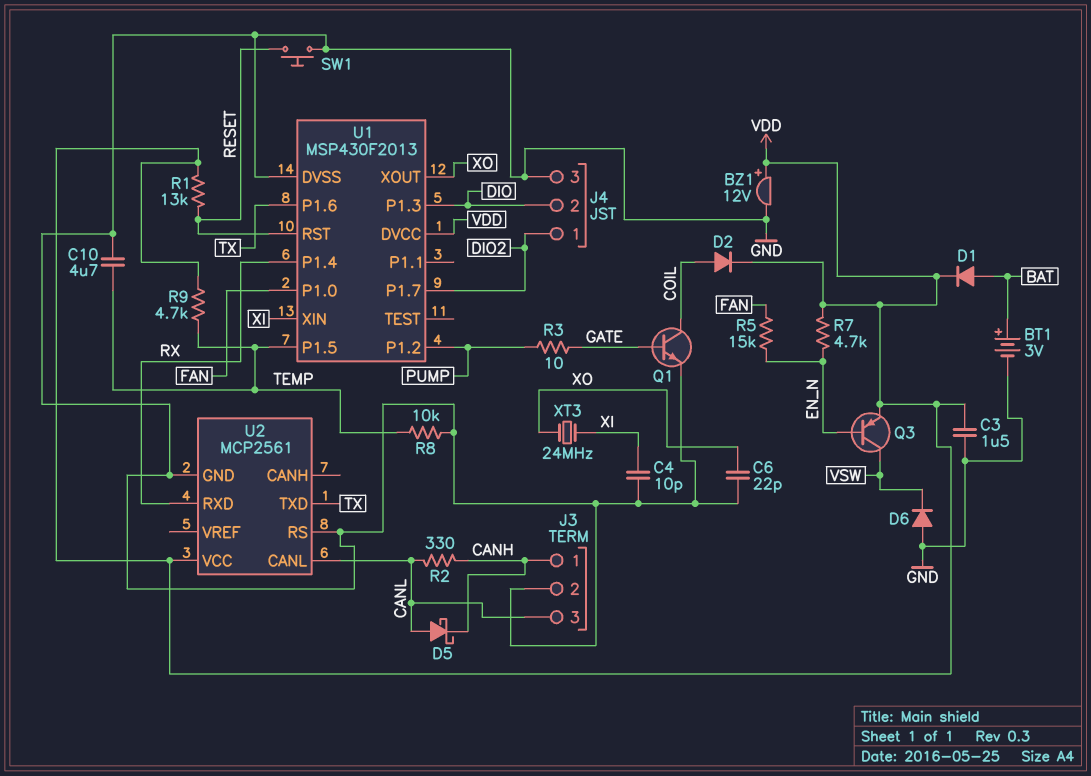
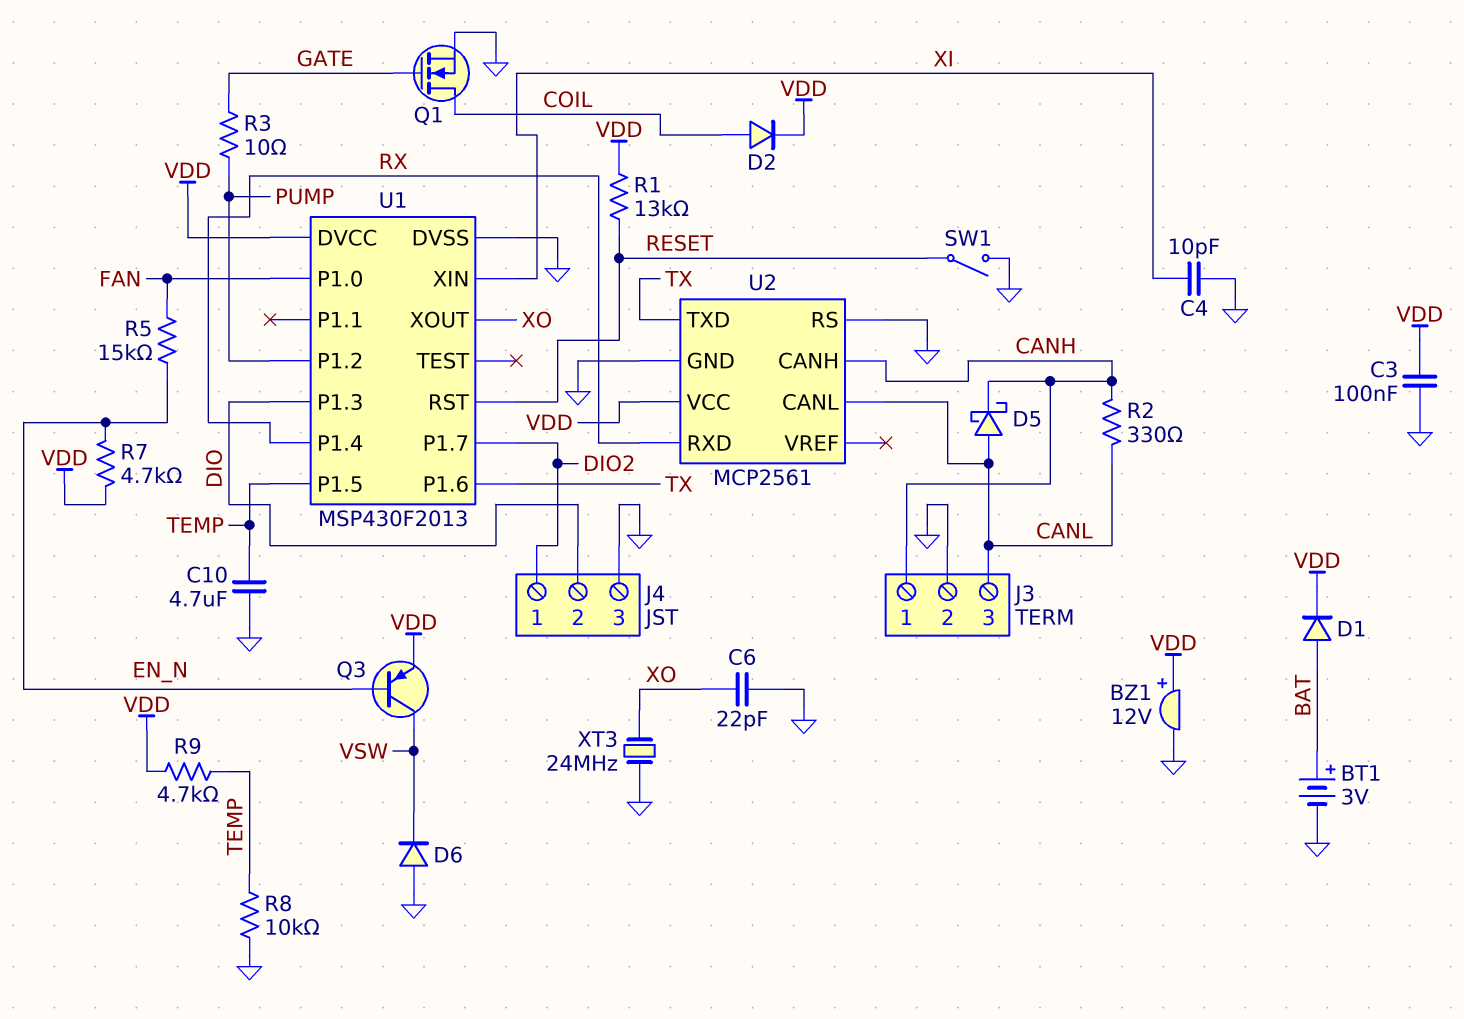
C3: 1.5uF (GND, VDD) -> 100nF (GND, VDD)
Q1: NPN (B GATE, C COIL, E GND) -> NMOS (G GATE, D COIL, S GND)
SW1: button (GND, RESET) -> switch (GND, RESET)
U2 pin CANH: none -> CANH
XT3: 24MHz (XI, XO) -> 24MHz (GND, XO)

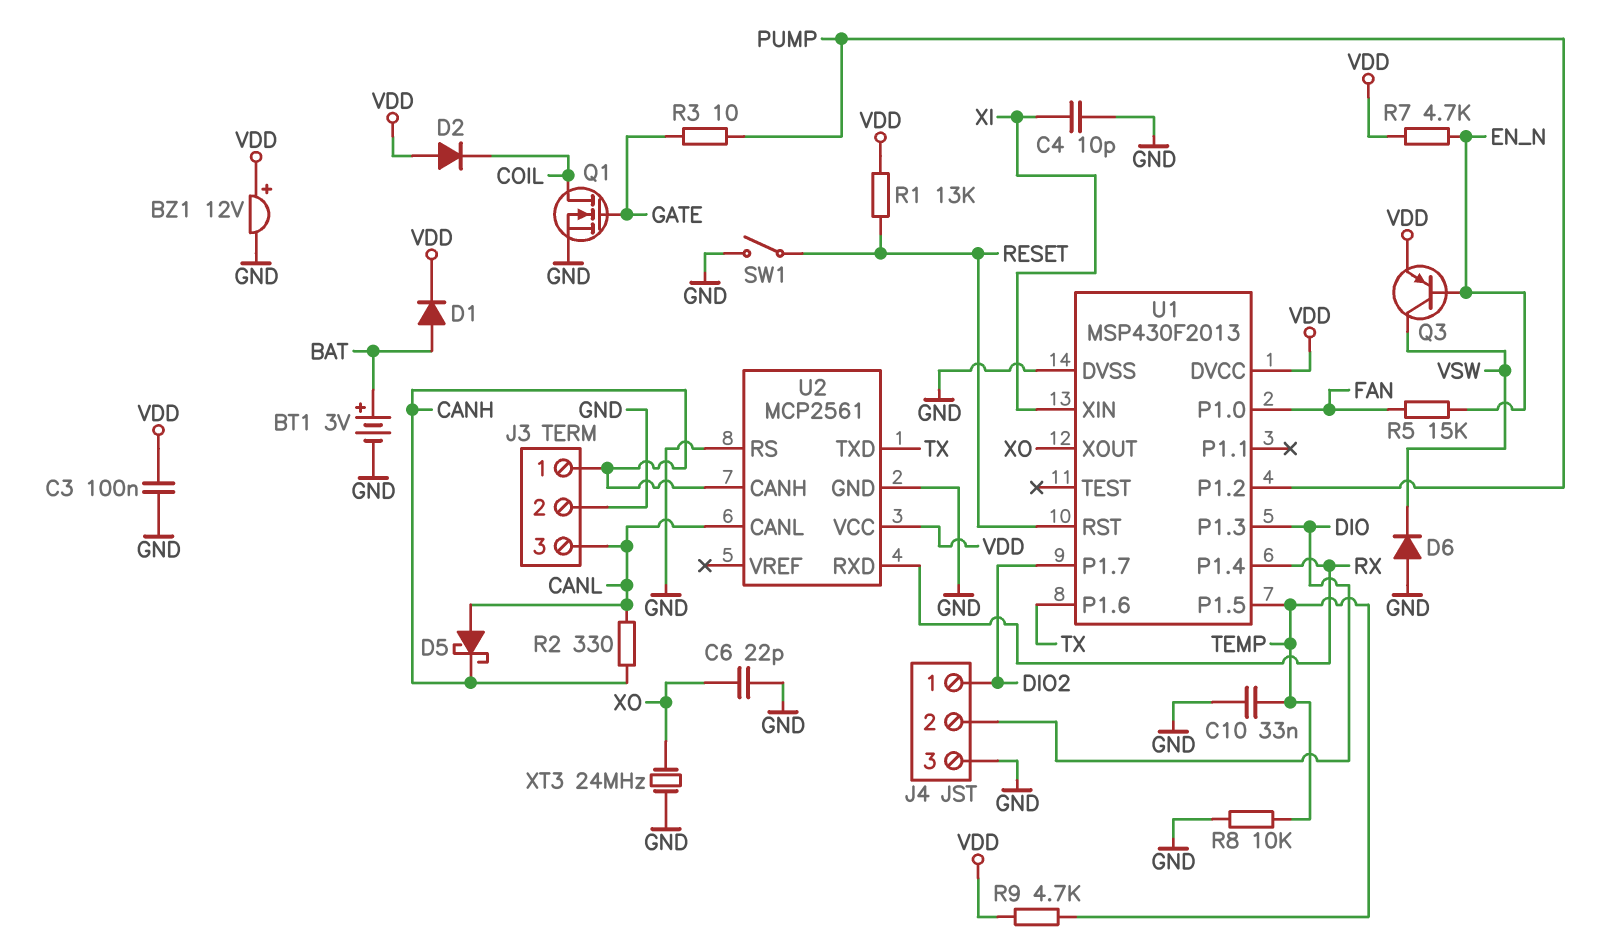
C10: 4.7uF (GND, TEMP) -> 33nF (GND, TEMP)
D2: diode (A COIL, K VDD) -> diode (A VDD, K COIL)

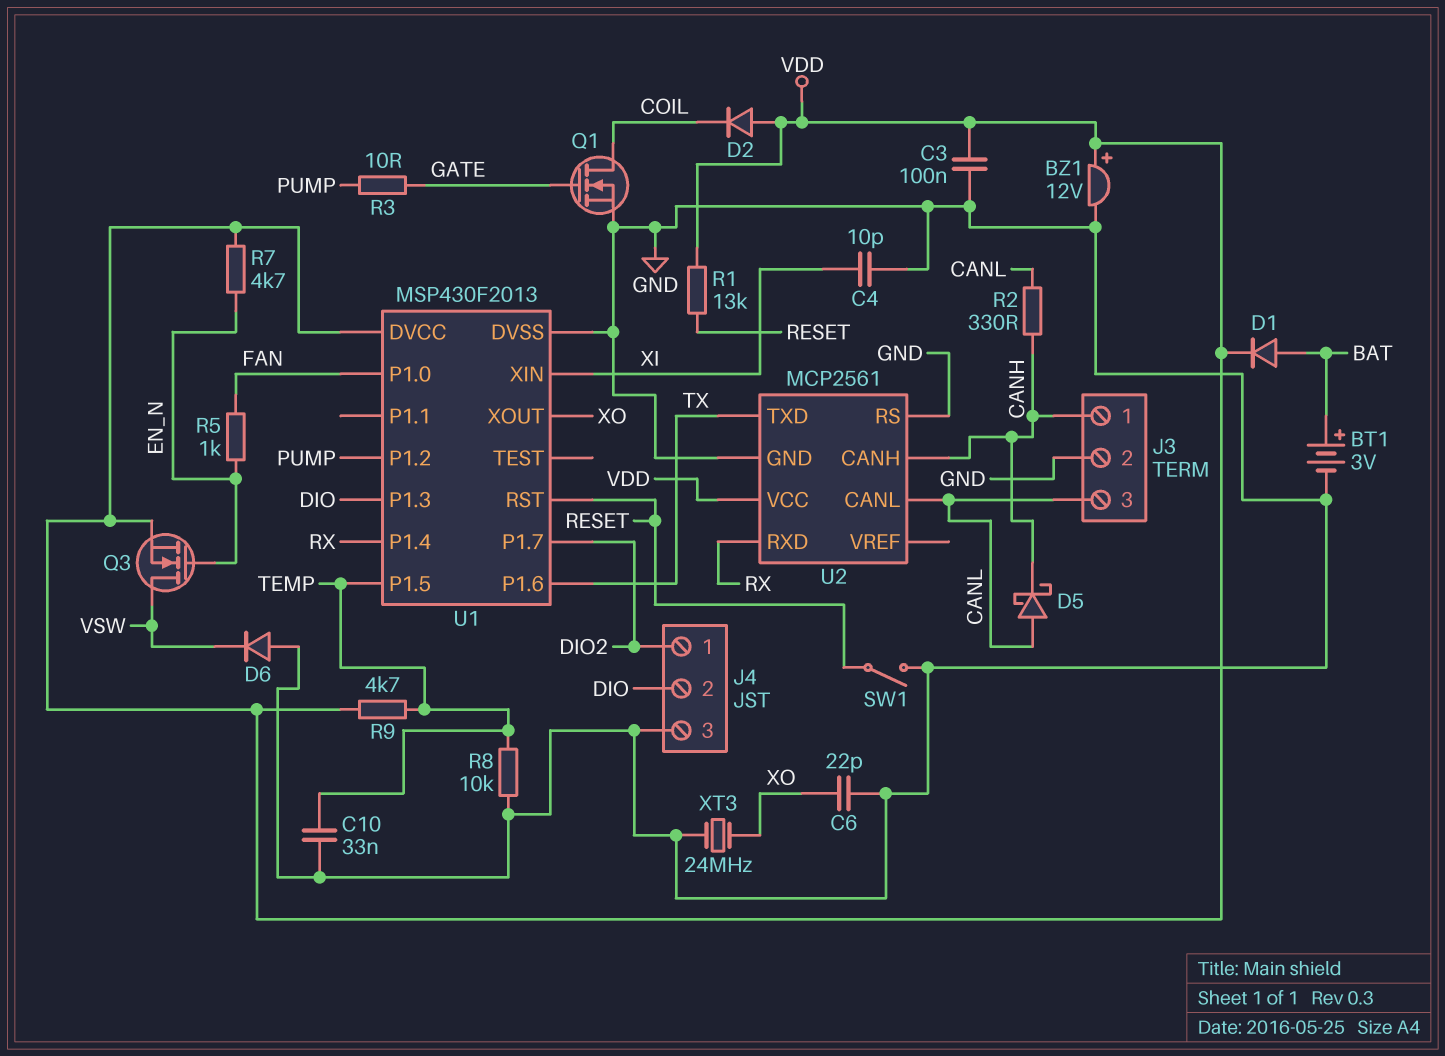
Q3: PNP (B EN_N, C VSW, E VDD) -> NMOS (G EN_N, D VSW, S VDD)
R5: 15k (EN_N, FAN) -> 1k (EN_N, FAN)

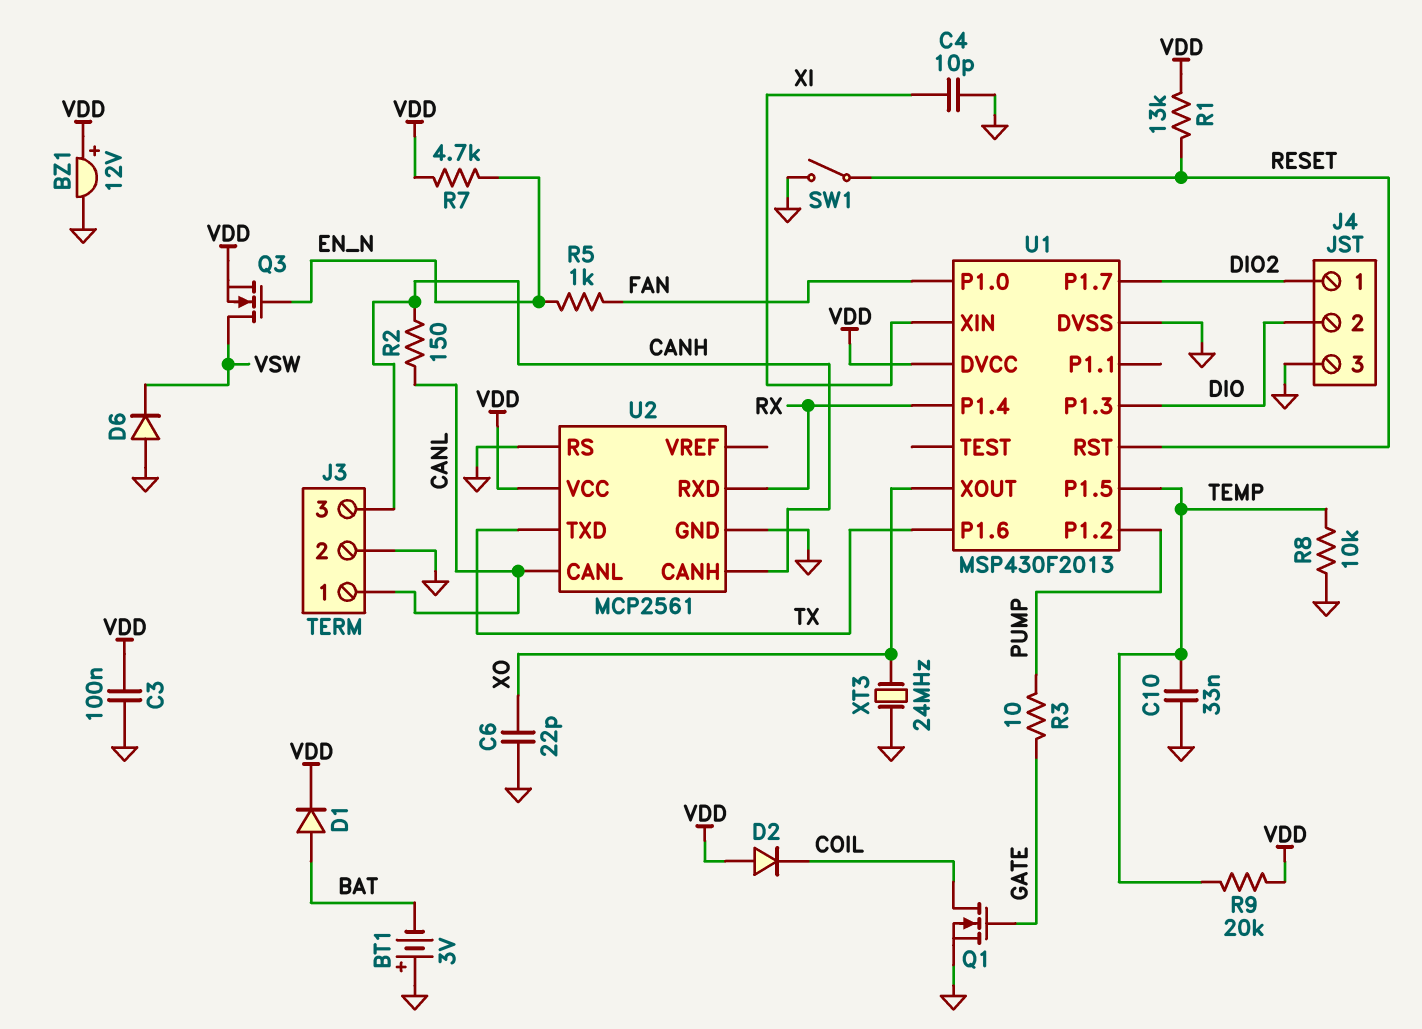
BT1: 3V (plus BAT, minus GND) -> 3V (plus GND, minus BAT)
D5: schottky (A CANL, K CANH) -> none
J3 pin 1: CANH -> CANL
J3 pin 3: CANL -> CANH
R2: 330 (CANH, CANL) -> 150 (CANH, CANL)
R9: 4.7k (TEMP, VDD) -> 20k (TEMP, VDD)

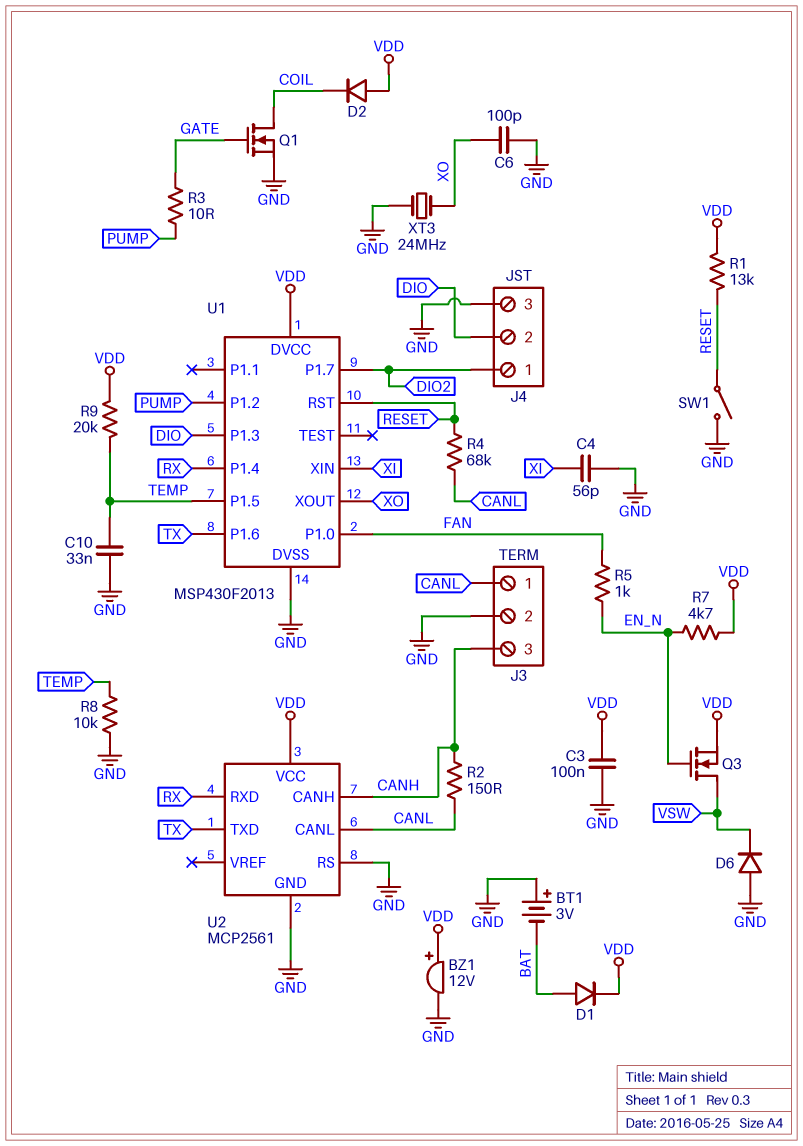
C4: 10pF (GND, XI) -> 56pF (GND, XI)
C6: 22pF (GND, XO) -> 100pF (GND, XO)
R4: none -> 68k (CANL, RESET)

